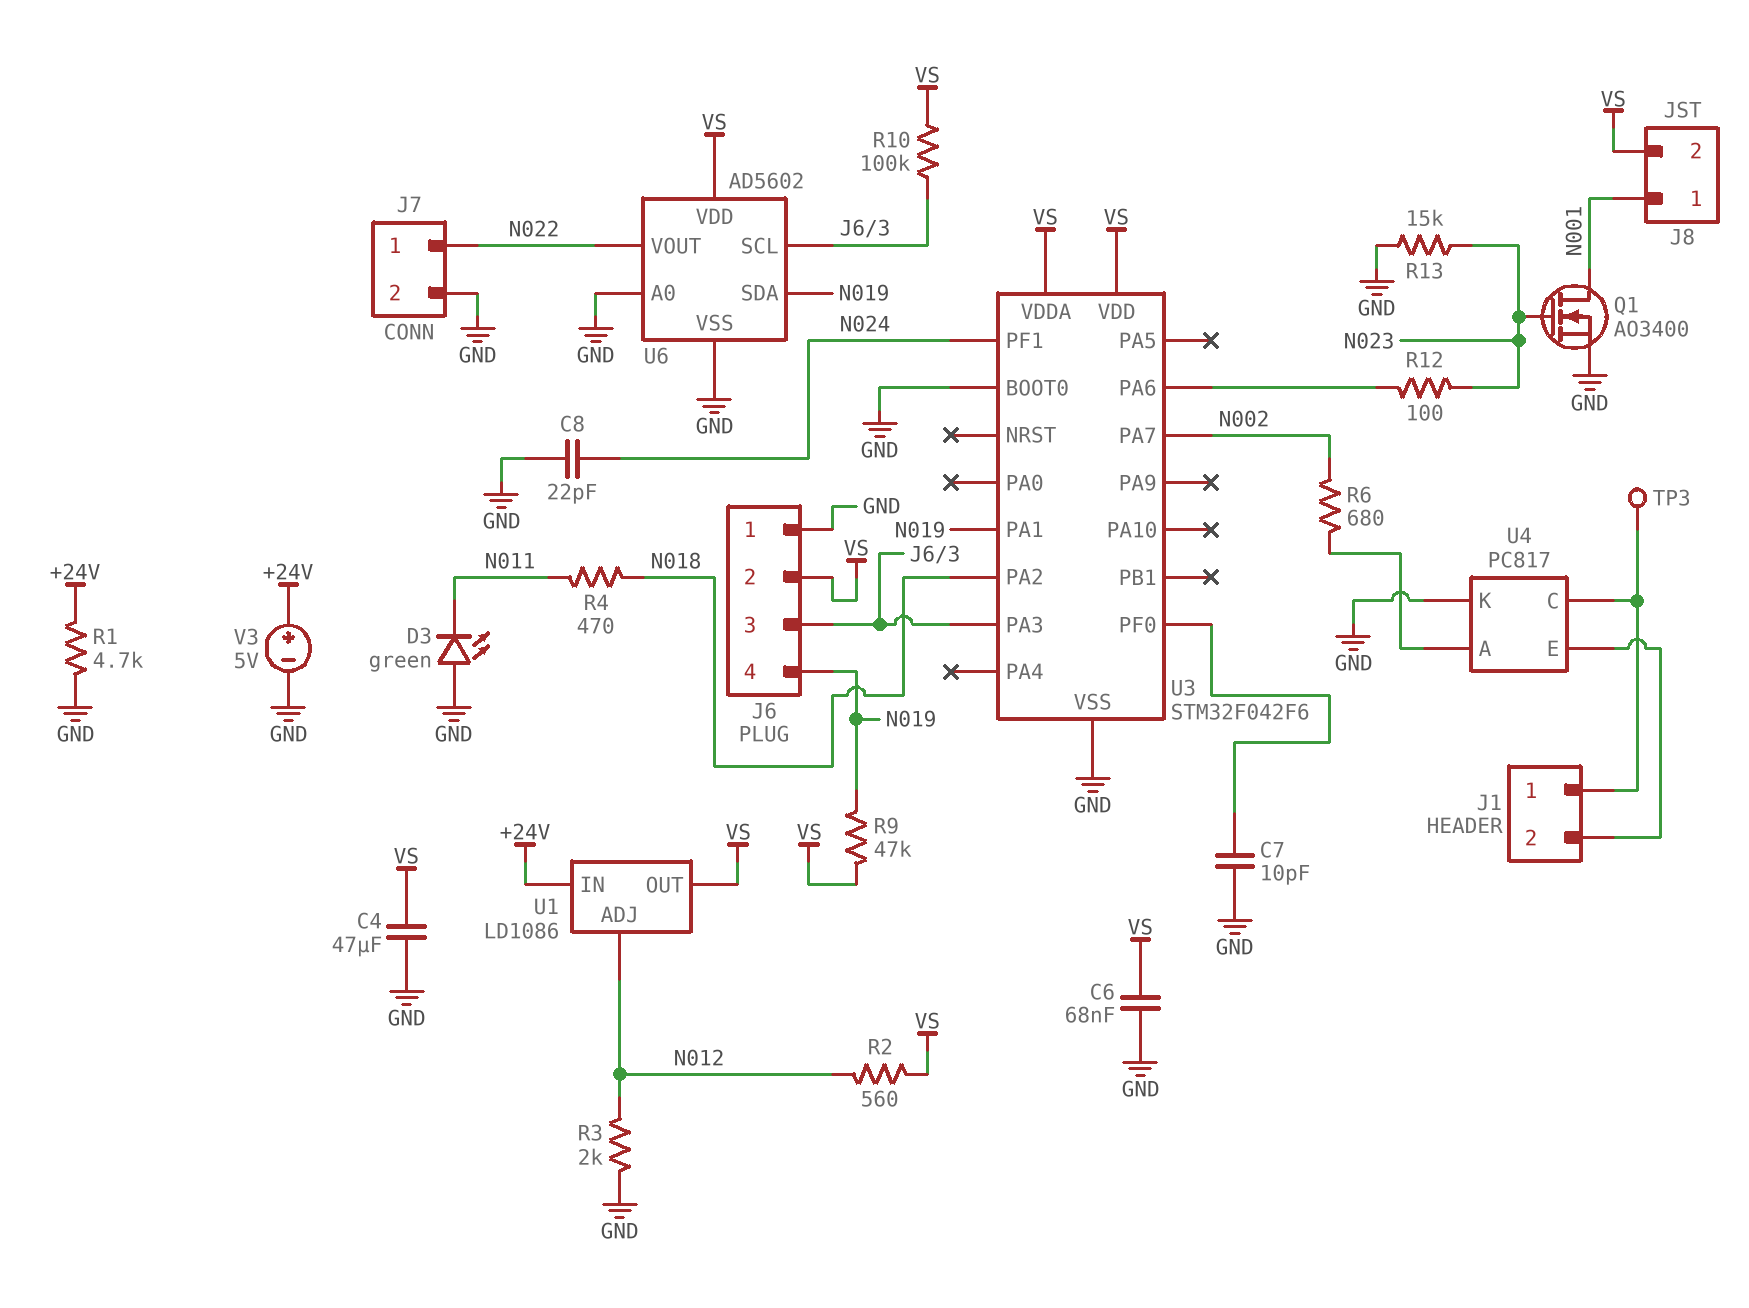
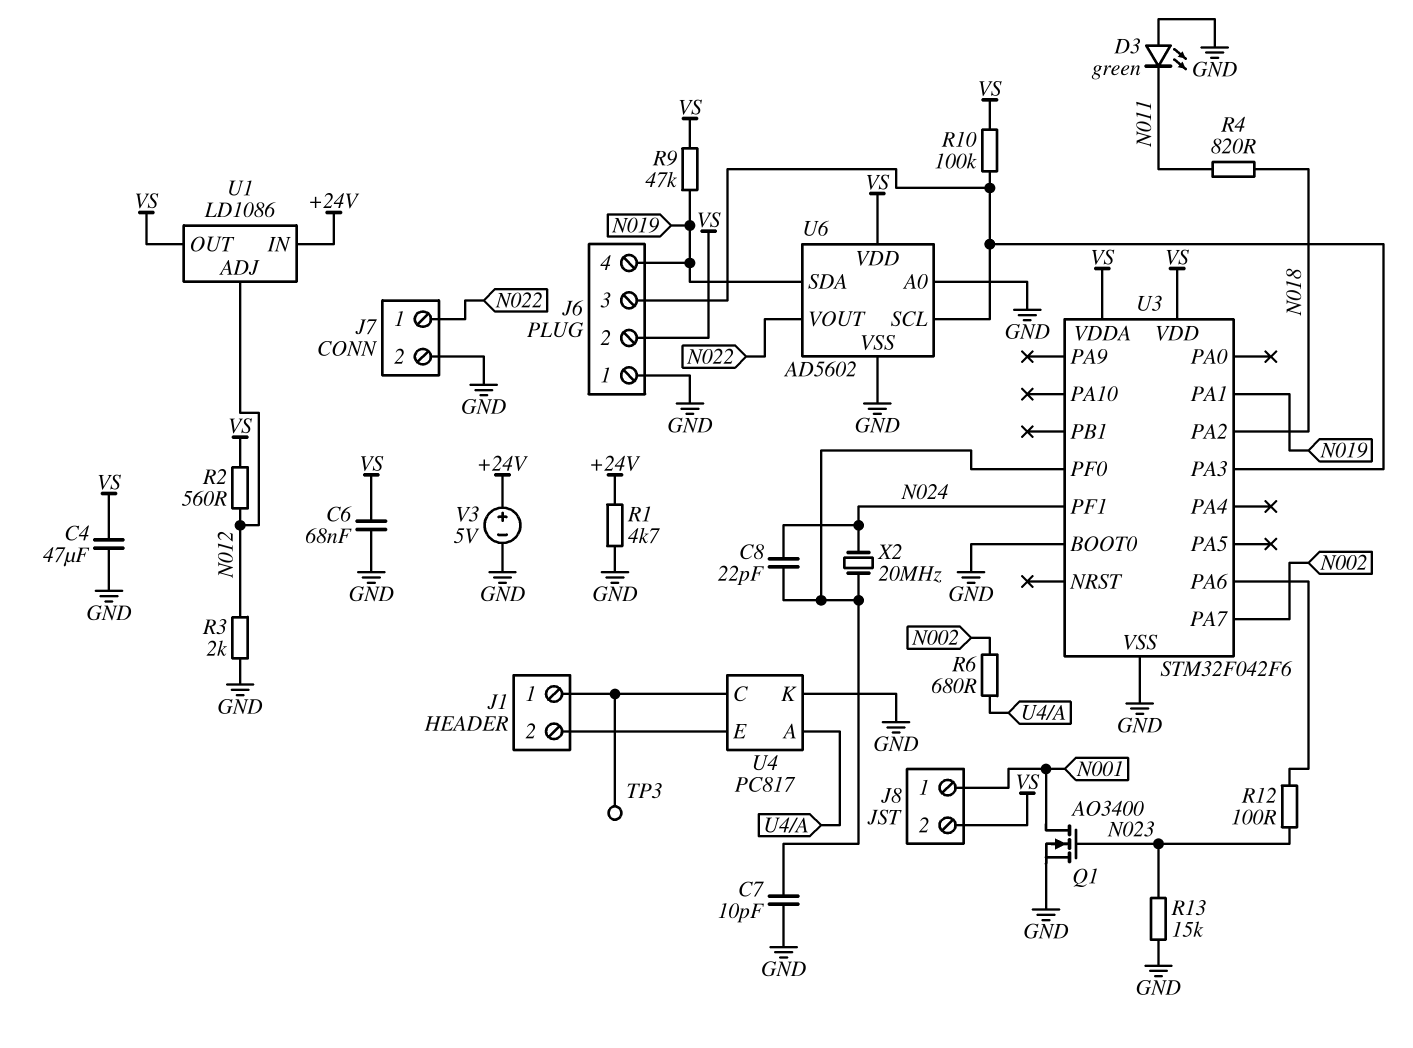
C8: 22pF (GND, N024) -> 22pF (N024, U3/PF0)
R4: 470 (N011, N018) -> 820 (N011, N018)
X2: none -> 20MHz (N024, U3/PF0)

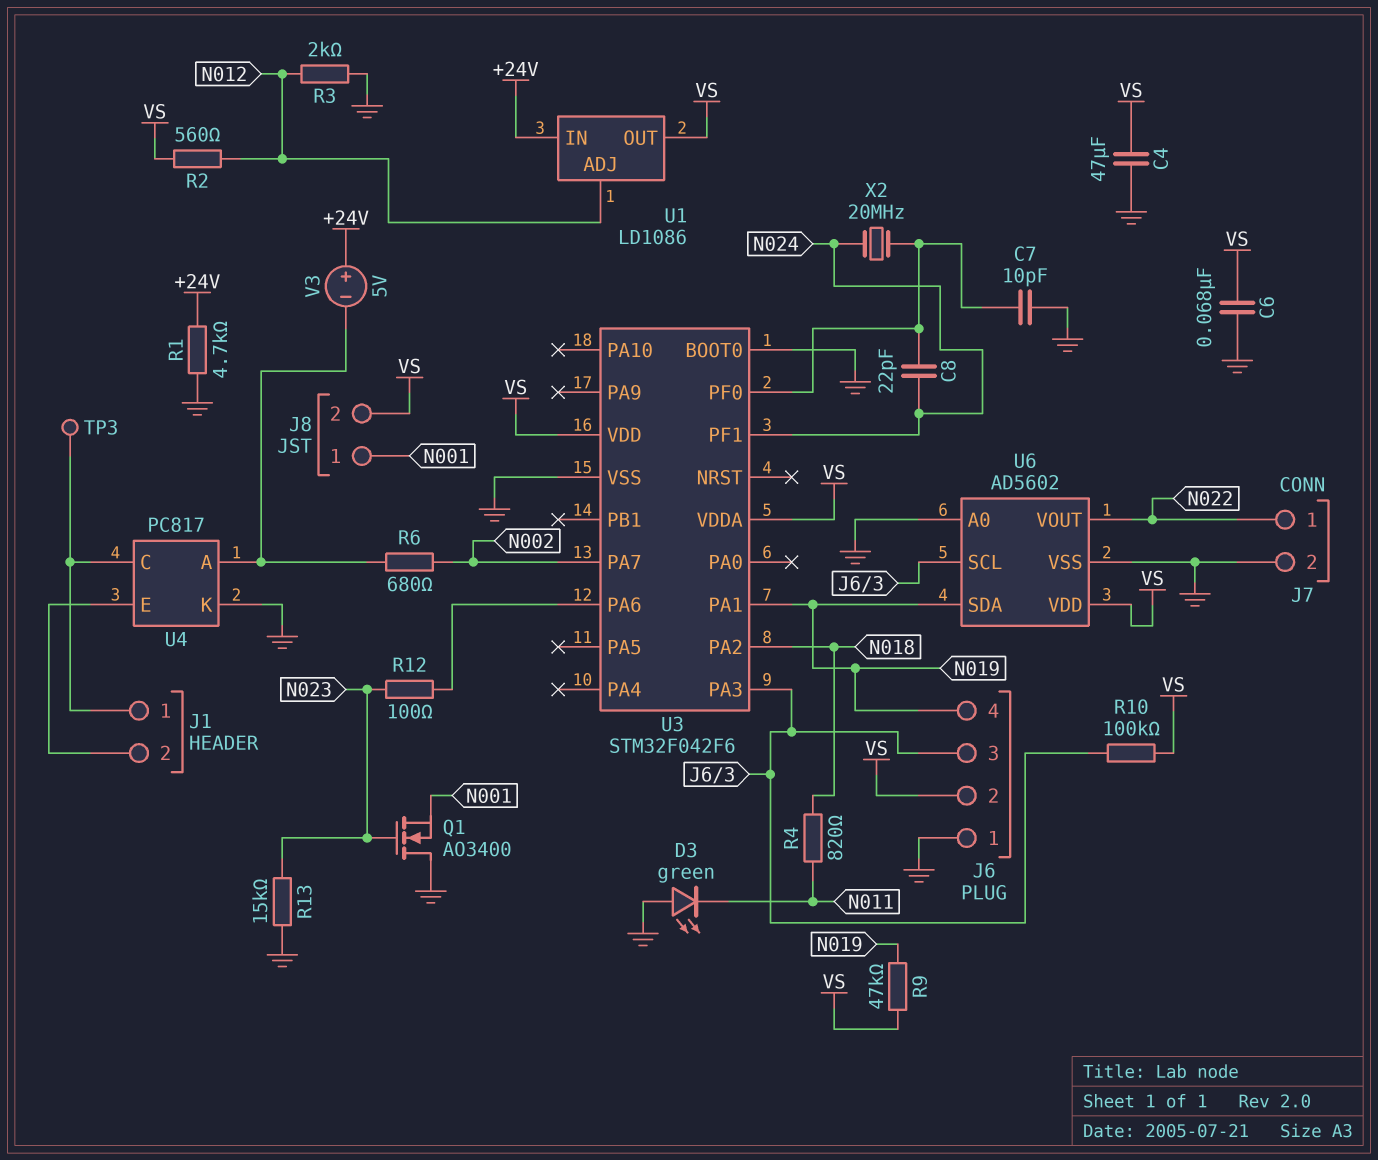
Q1: NMOS AO3400 (G N023, D N001, S GND) -> NMOS AO3400 (G N023, D GND, S N001)
V3: 5V (plus +24V, minus GND) -> 5V (plus +24V, minus U4/A)

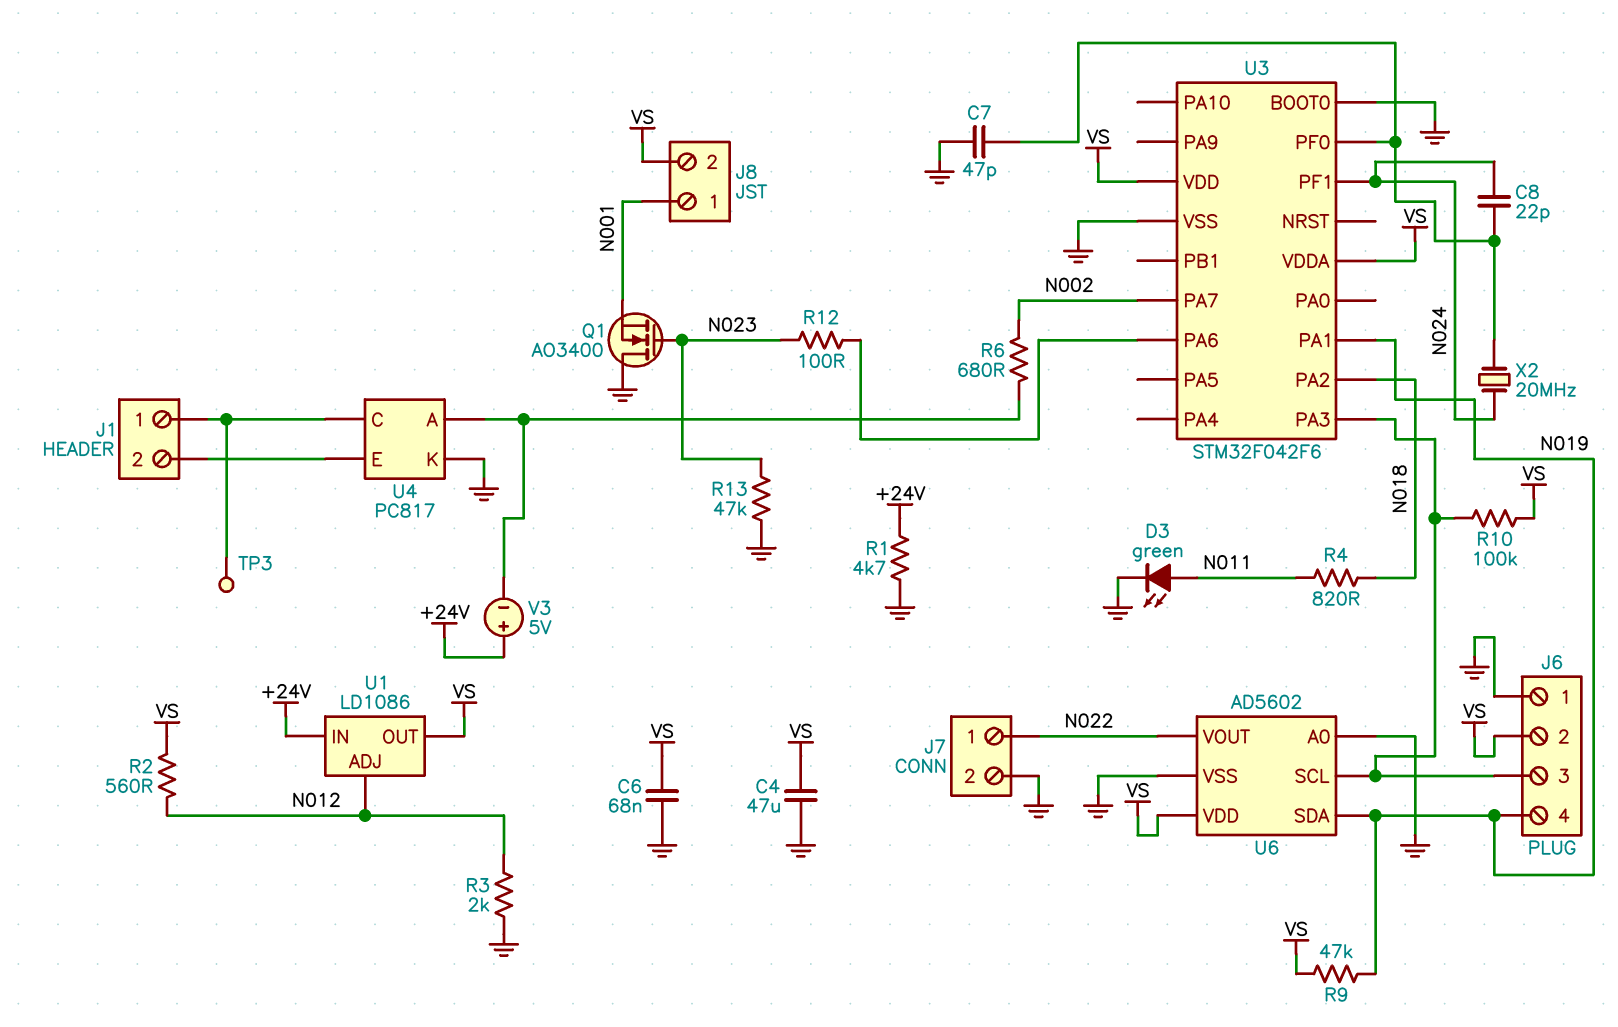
C7: 10pF (GND, U3/PF0) -> 47pF (GND, U3/PF0)
D3: LED green (A GND, K N011) -> LED green (A N011, K GND)
R13: 15k (GND, N023) -> 47k (GND, N023)

